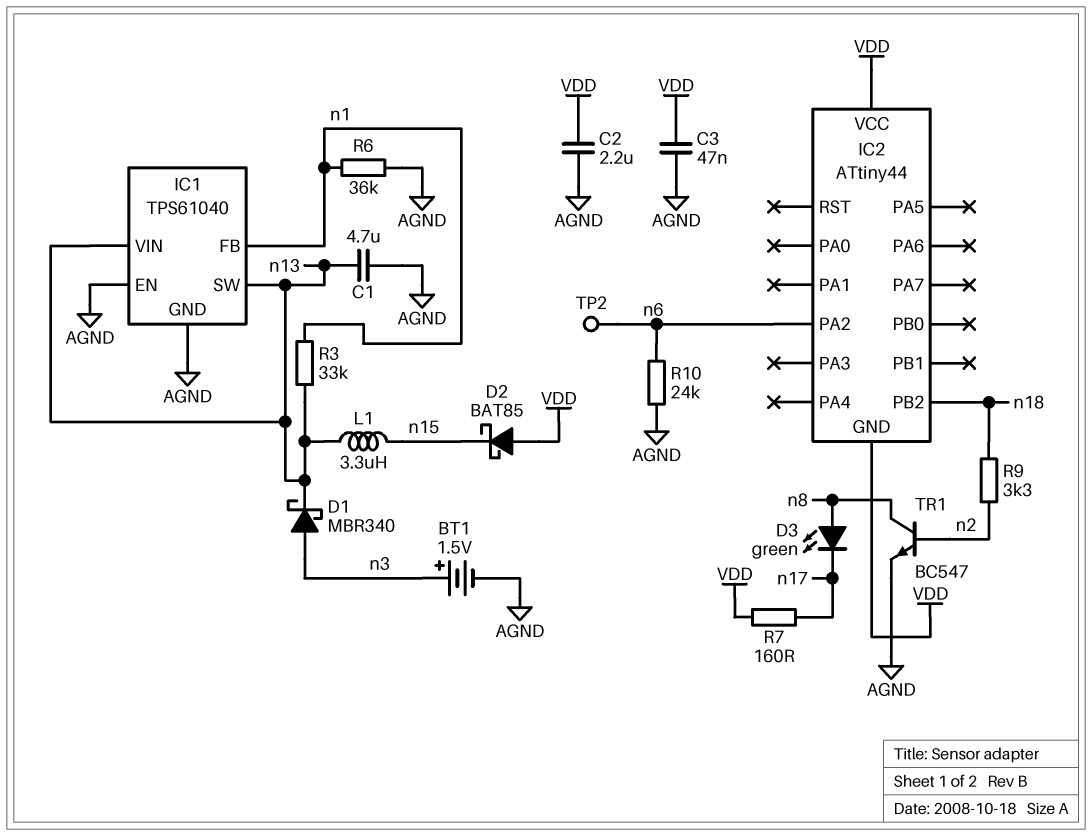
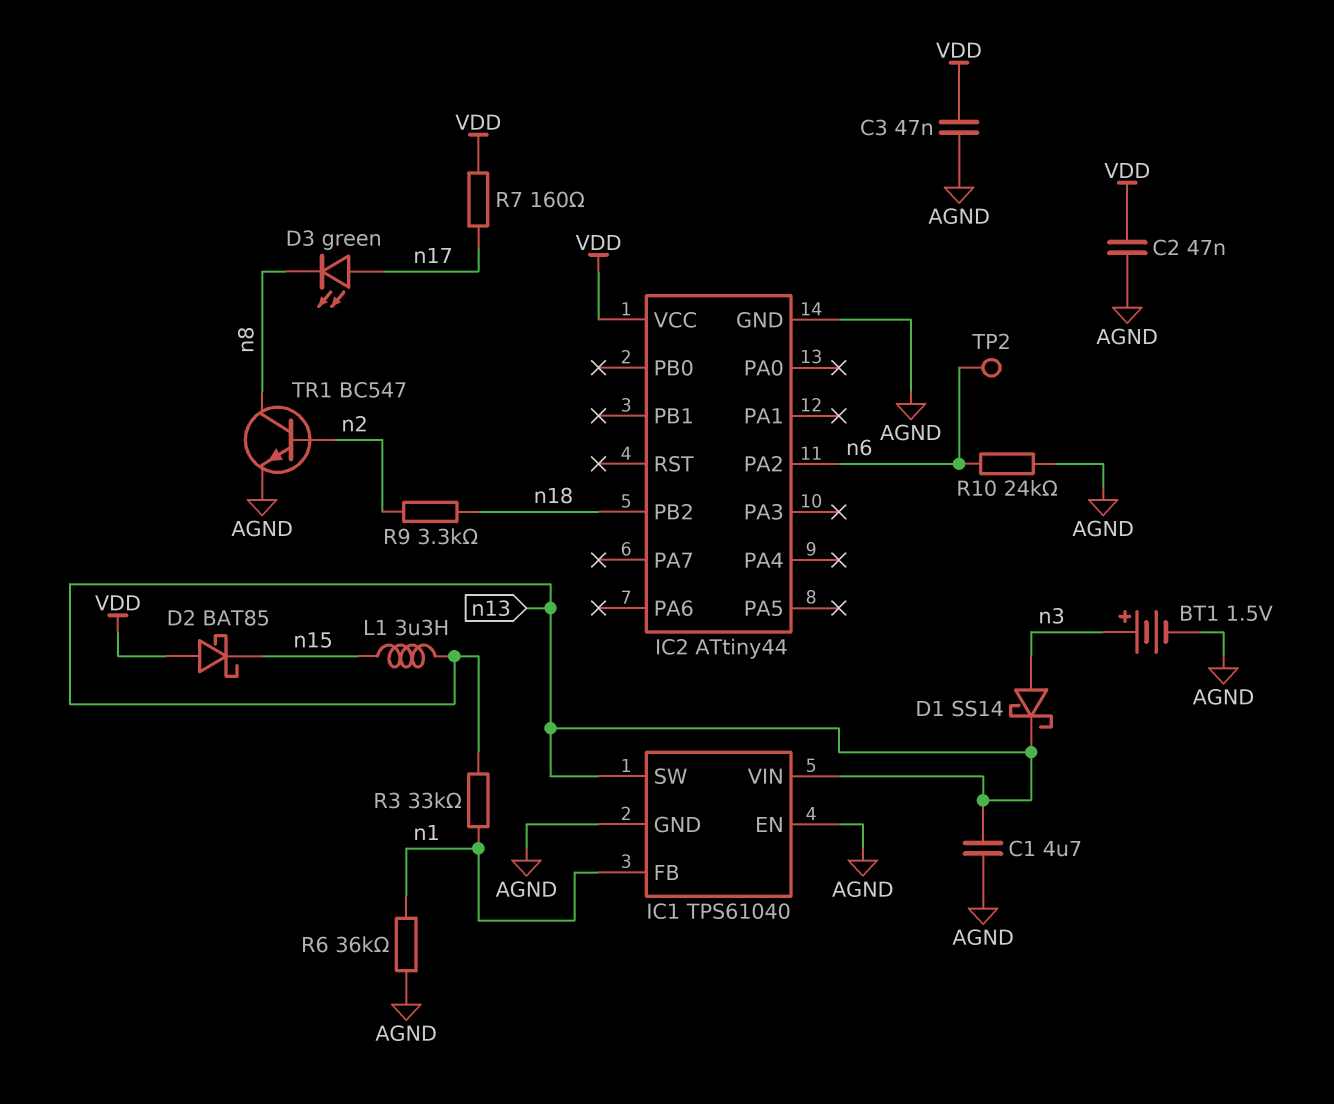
C2: 2.2uF (AGND, VDD) -> 47nF (AGND, VDD)
D1: schottky MBR340 (A n3, K n13) -> schottky SS14 (A n3, K n13)
D3: LED green (A n8, K n17) -> LED green (A n17, K n8)
IC2 pin GND: VDD -> AGND

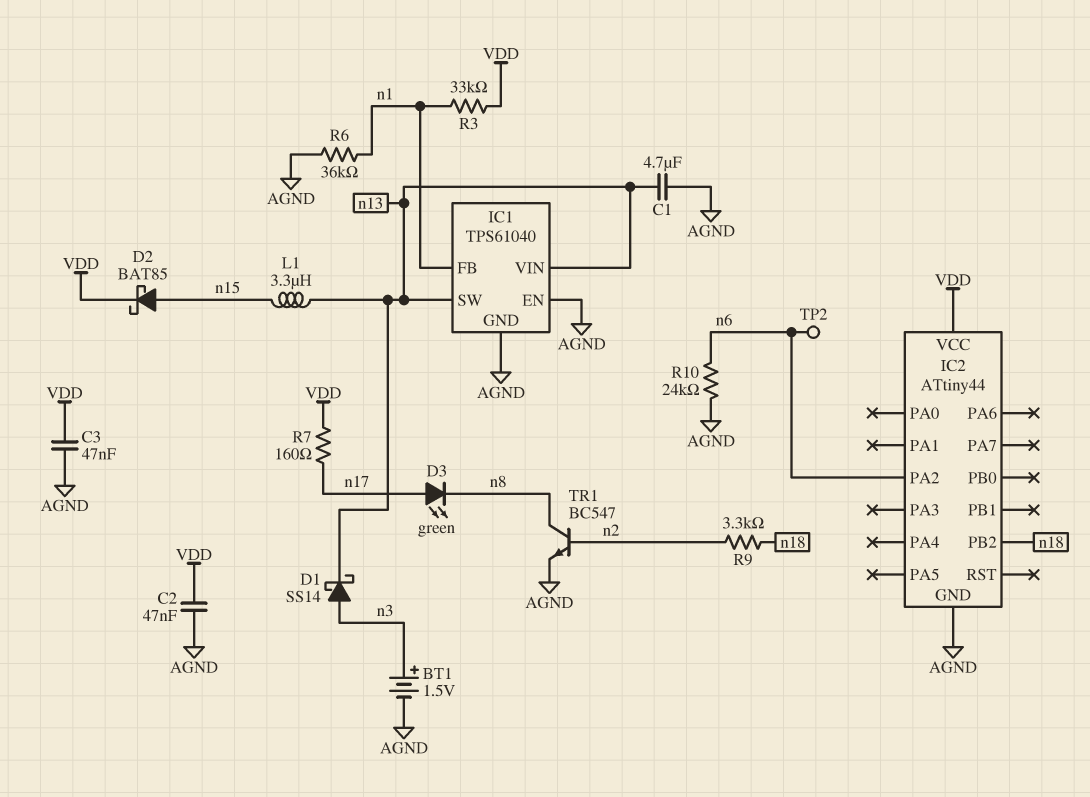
D2: schottky BAT85 (A VDD, K n15) -> schottky BAT85 (A n15, K VDD)
R3: 33k (n1, n13) -> 33k (VDD, n1)

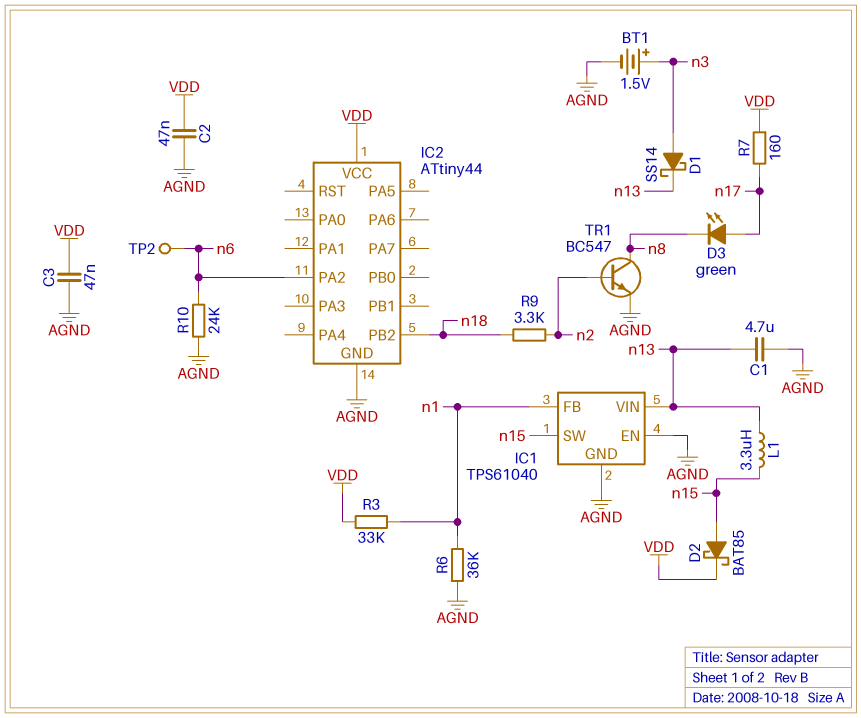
IC1 pin SW: n13 -> n15

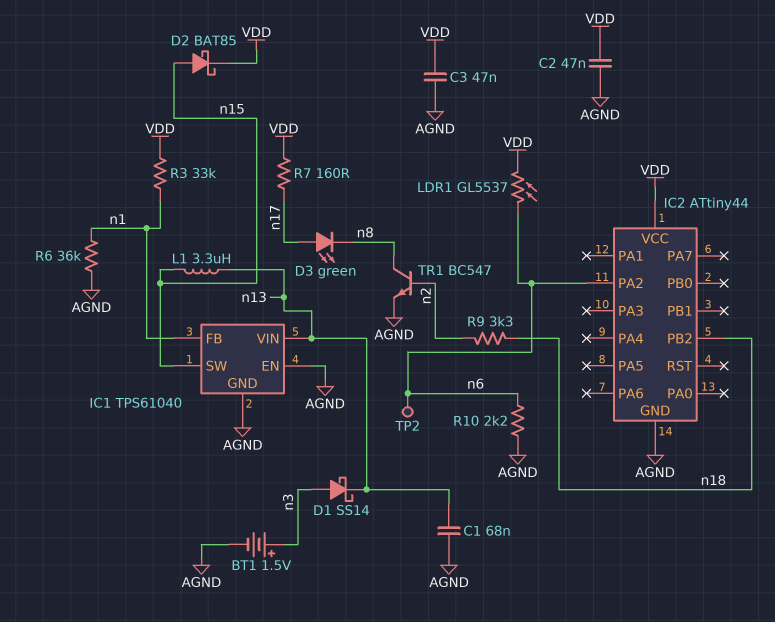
C1: 4.7uF (AGND, n13) -> 68nF (AGND, n13)
LDR1: none -> GL5537 (VDD, n6)
R10: 24k (AGND, n6) -> 2.2k (AGND, n6)

